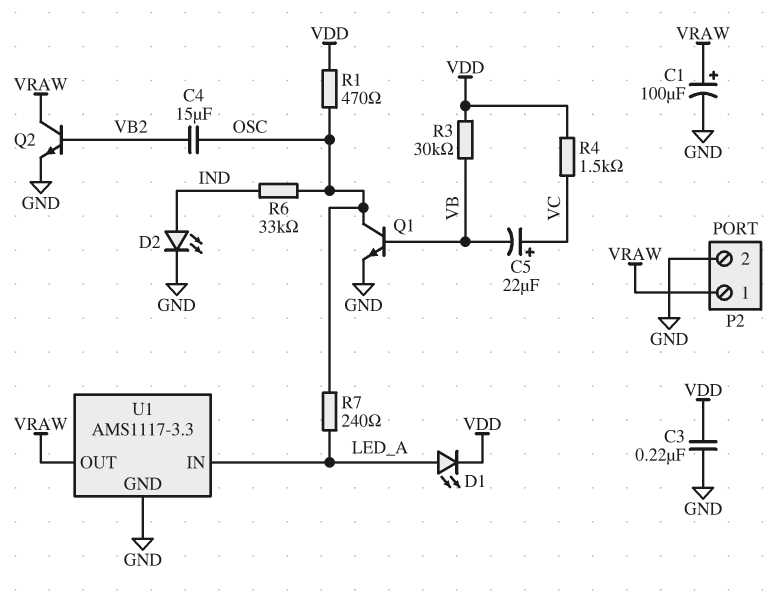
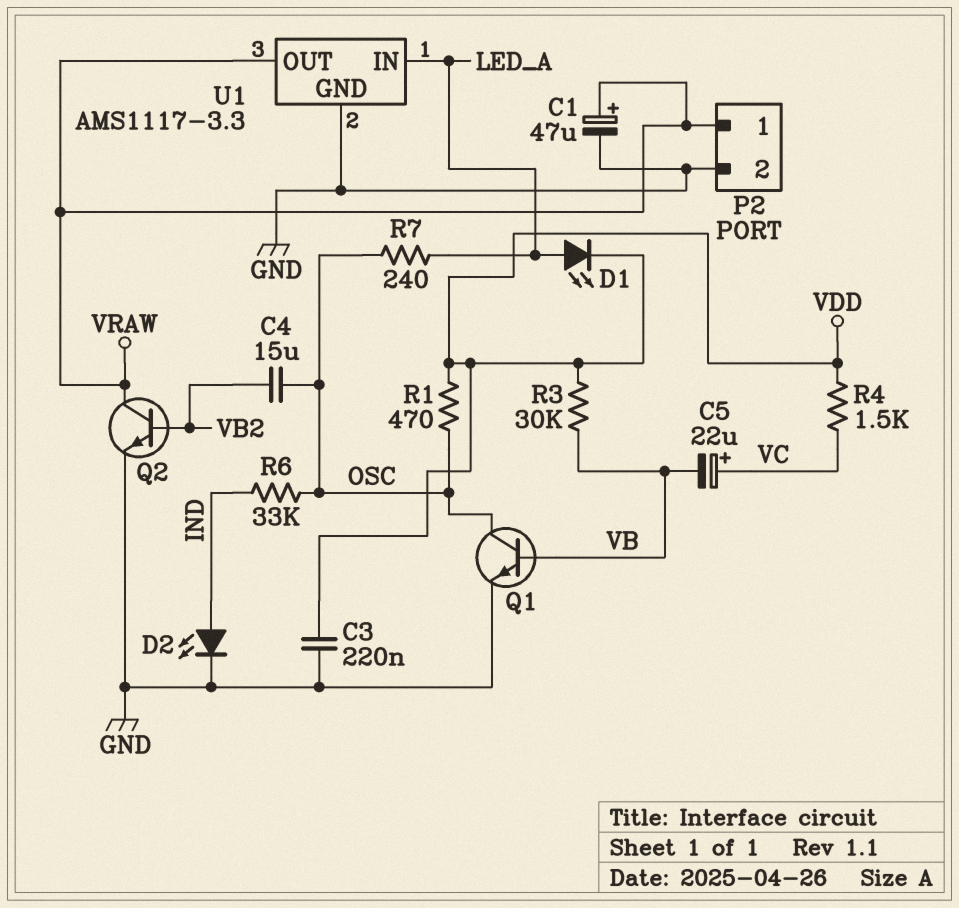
C1: 100uF (plus VRAW, minus GND) -> 47uF (plus VRAW, minus GND)

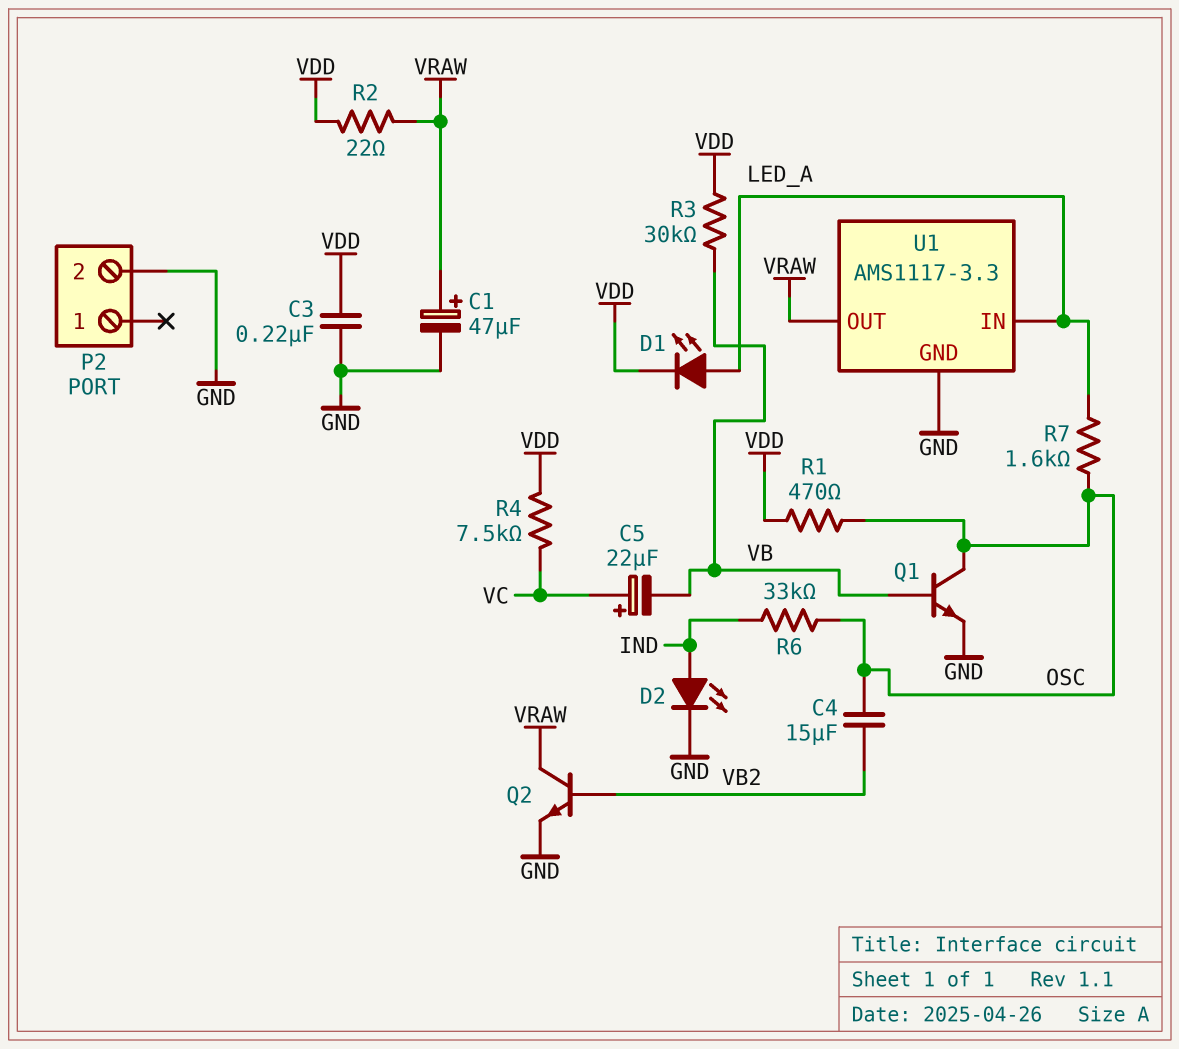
P2 pin 1: VRAW -> none
R2: none -> 22 (VDD, VRAW)
R4: 1.5k (VC, VDD) -> 7.5k (VC, VDD)
R7: 240 (LED_A, OSC) -> 1.6k (LED_A, OSC)

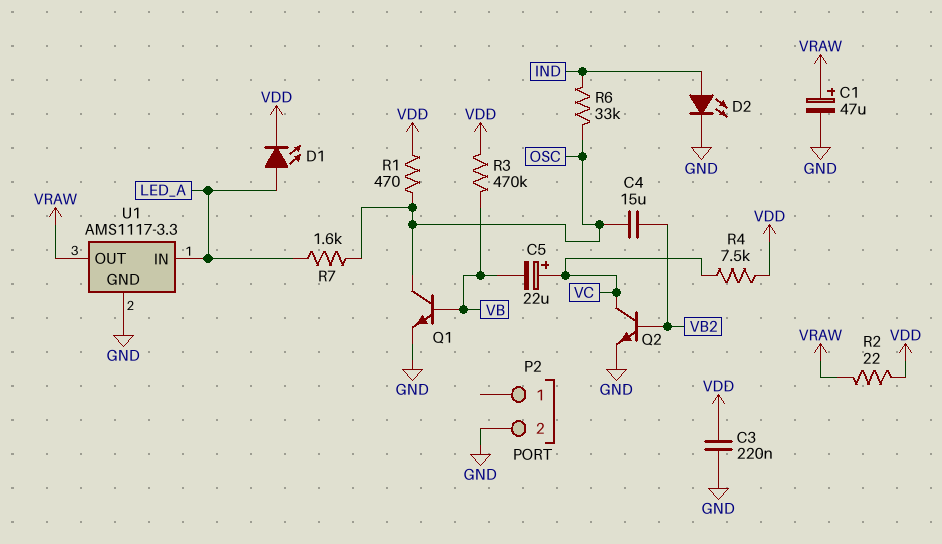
Q2: NPN (B VB2, C VRAW, E GND) -> NPN (B VB2, C VC, E GND)
R3: 30k (VB, VDD) -> 470k (VB, VDD)

